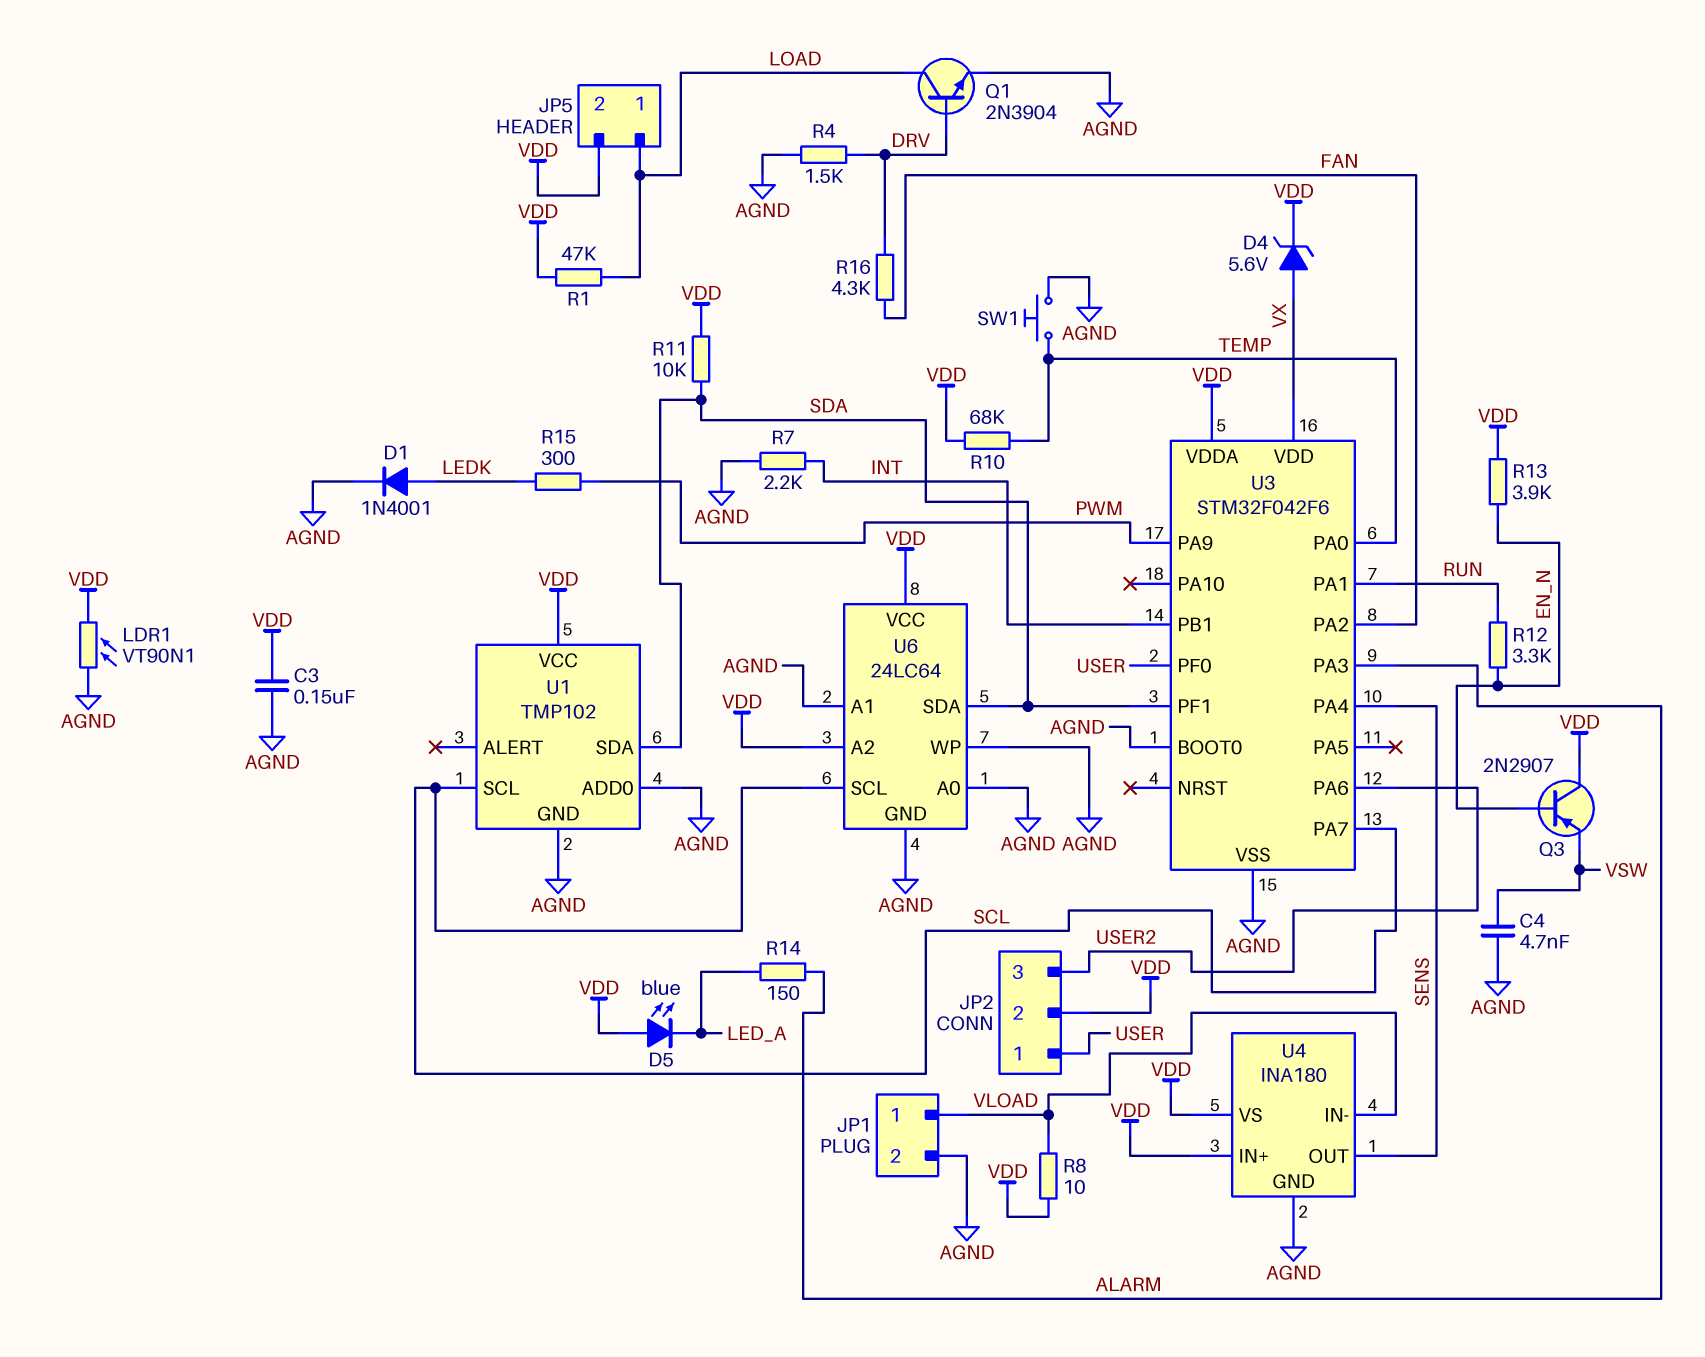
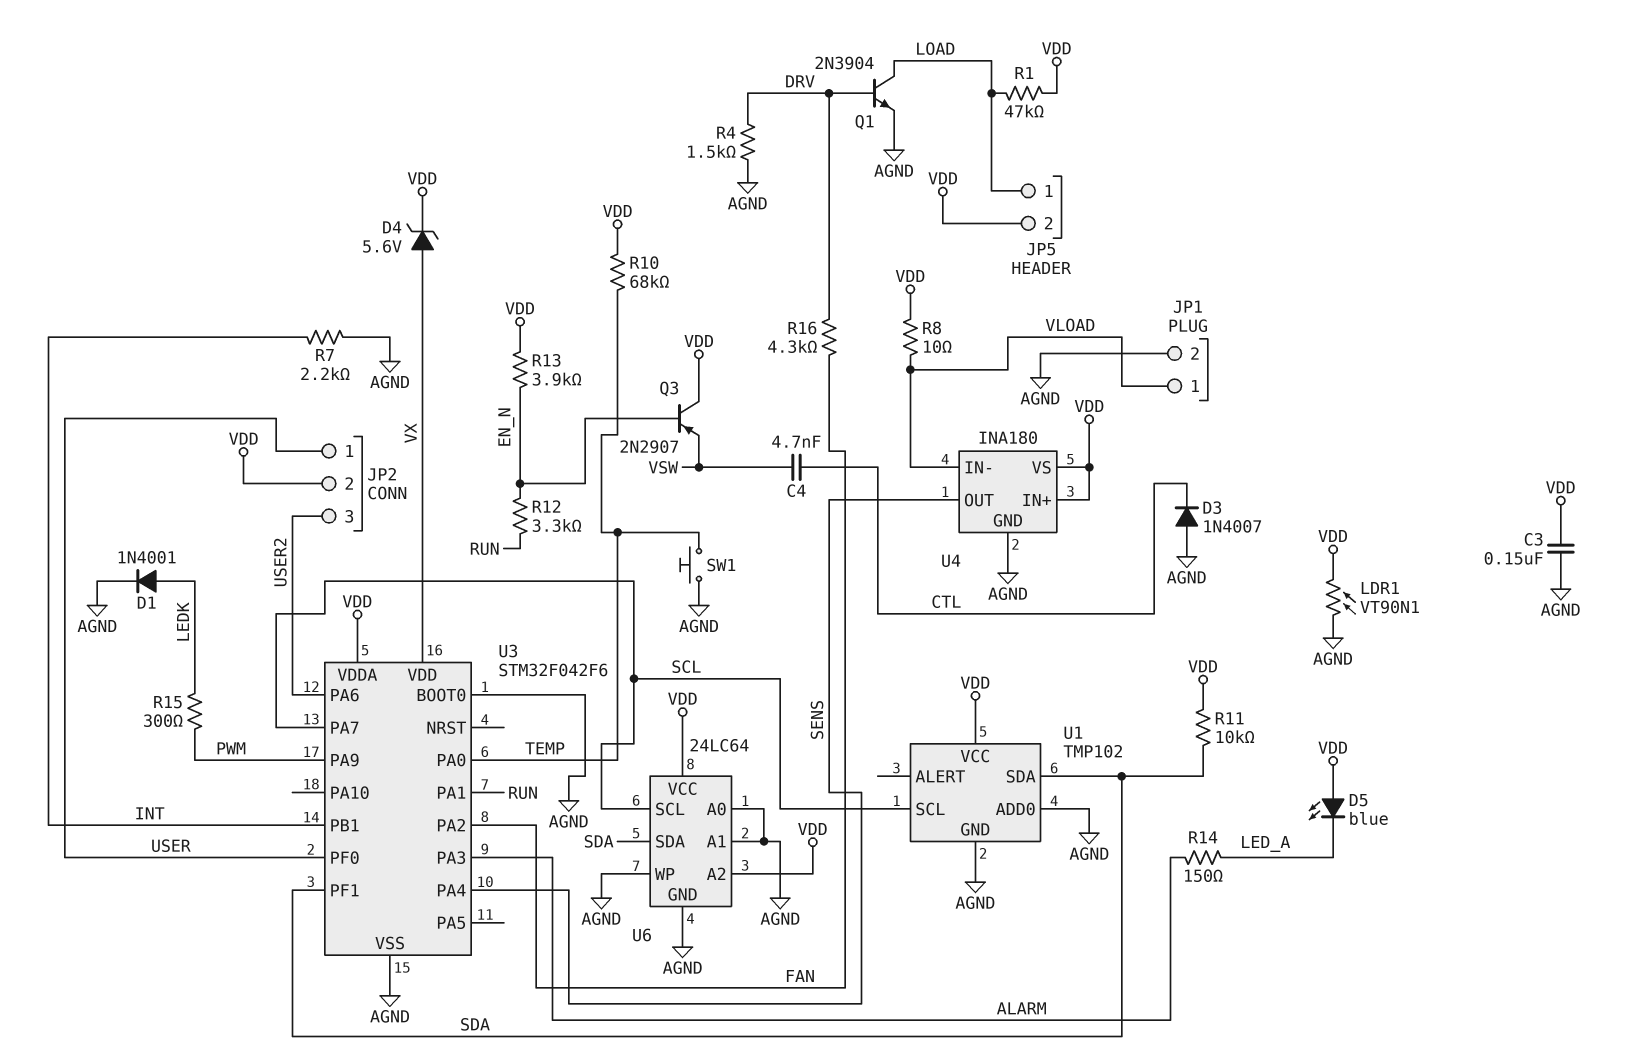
C4: 4.7nF (AGND, VSW) -> 4.7nF (CTL, VSW)
D3: none -> diode 1N4007 (A AGND, K CTL)

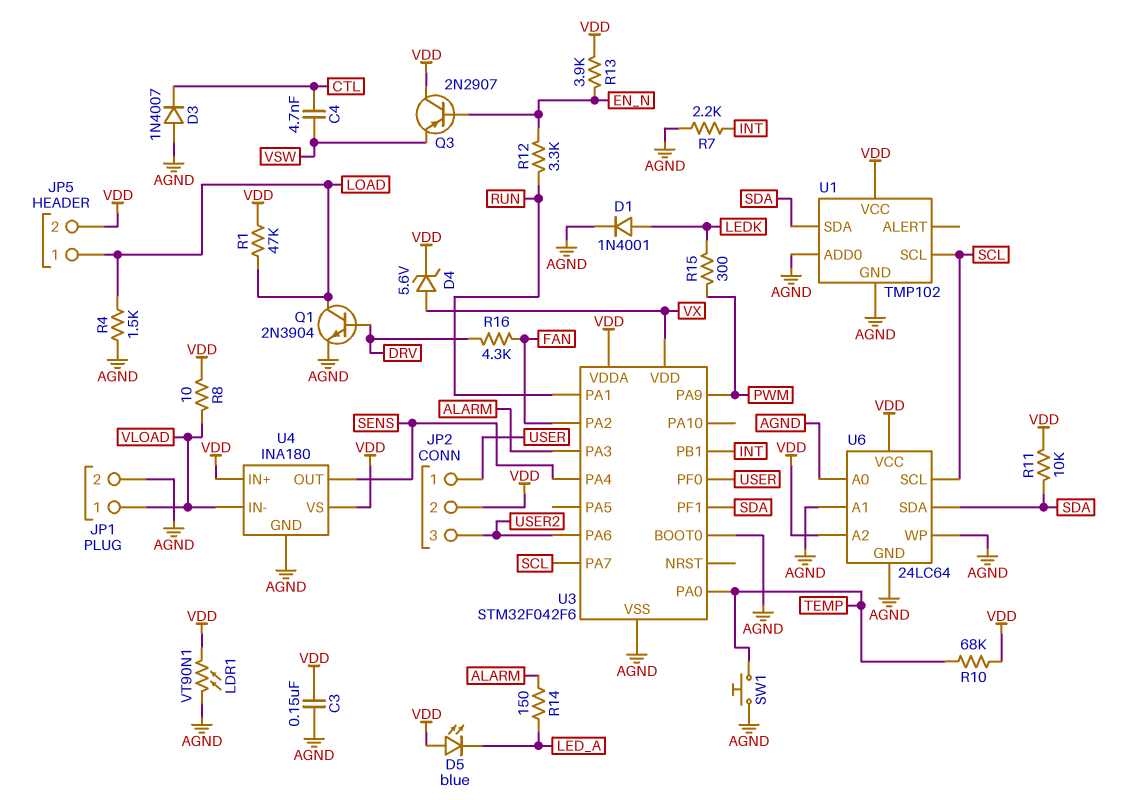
R4: 1.5k (AGND, DRV) -> 1.5k (AGND, LOAD)

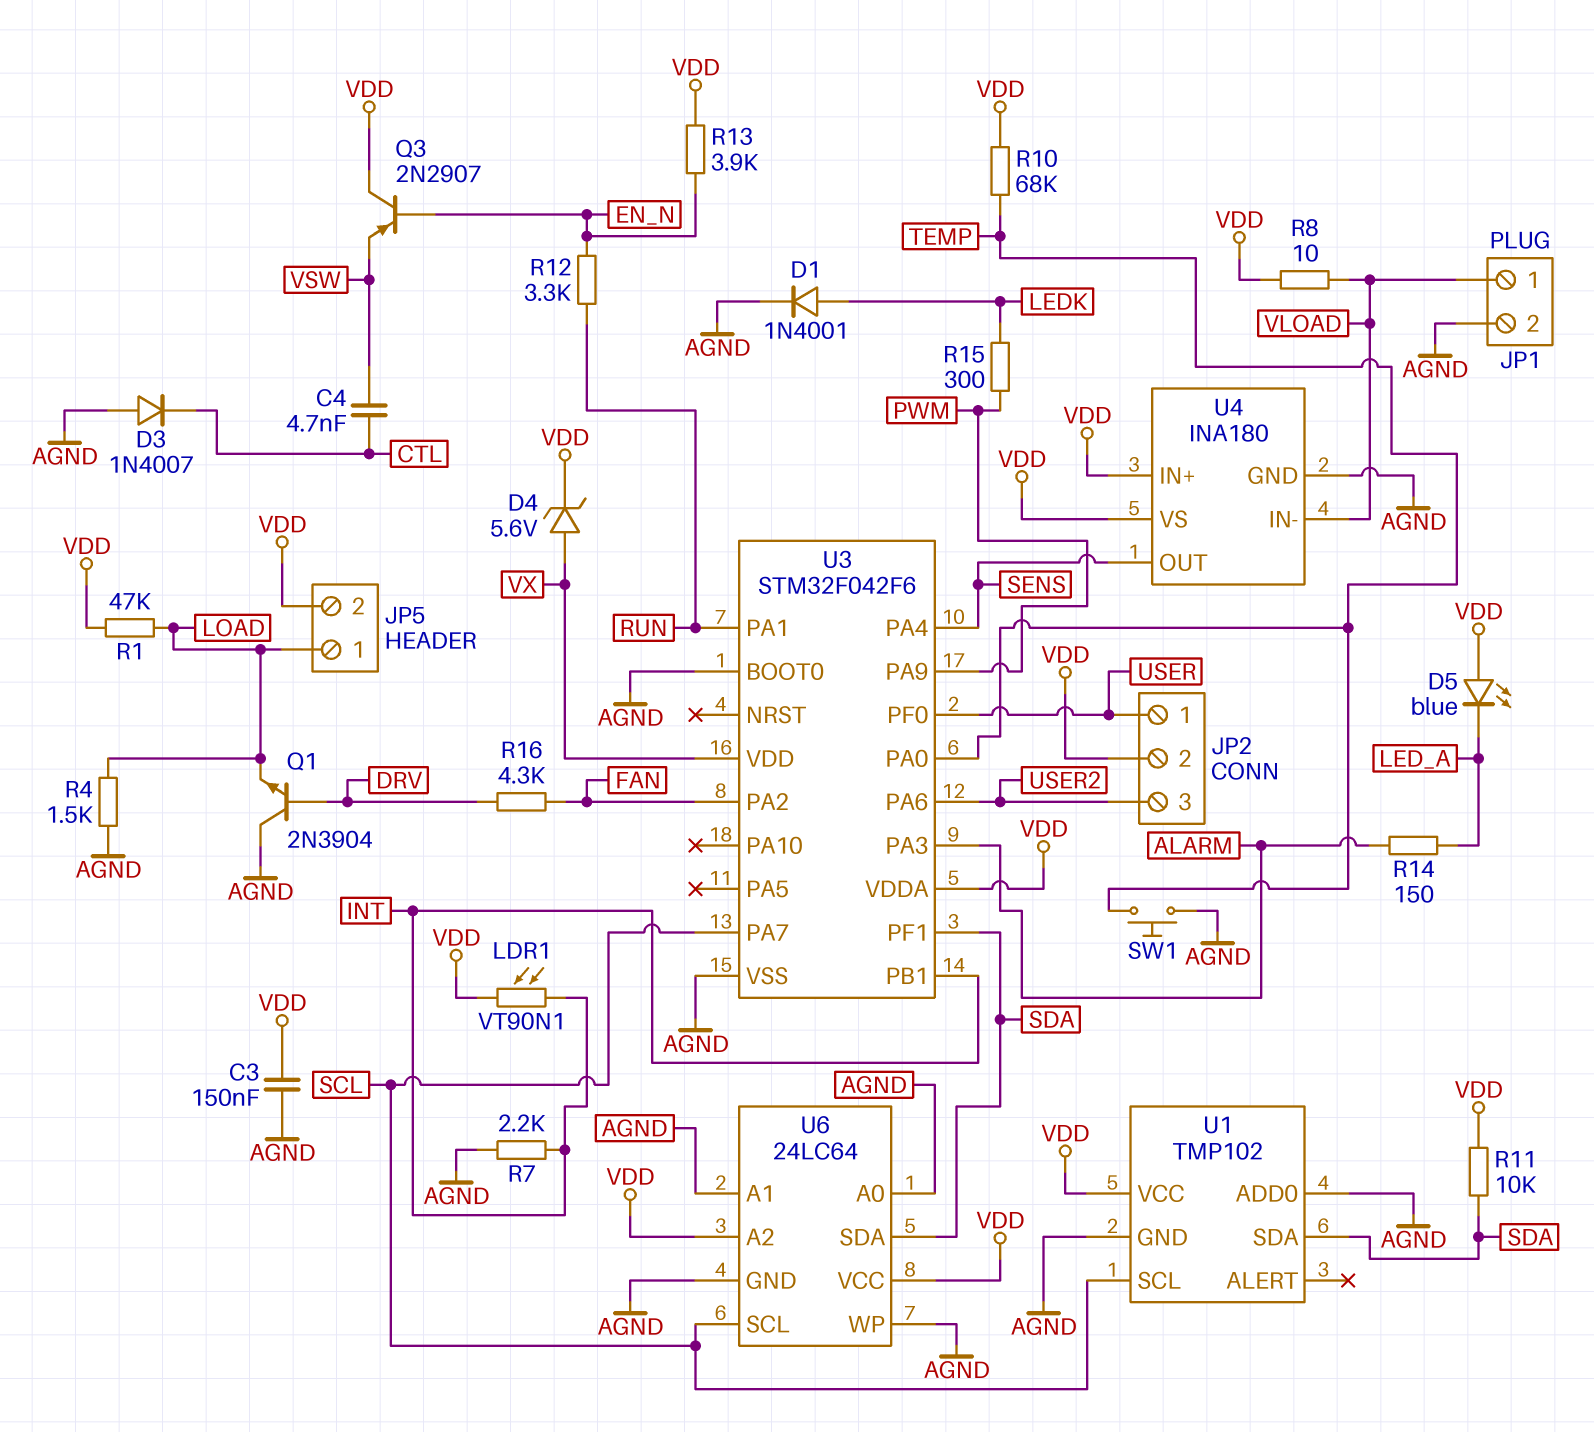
LDR1: VT90N1 (AGND, VDD) -> VT90N1 (INT, VDD)
Q1: NPN 2N3904 (B DRV, C LOAD, E AGND) -> NPN 2N3904 (B DRV, C AGND, E LOAD)

